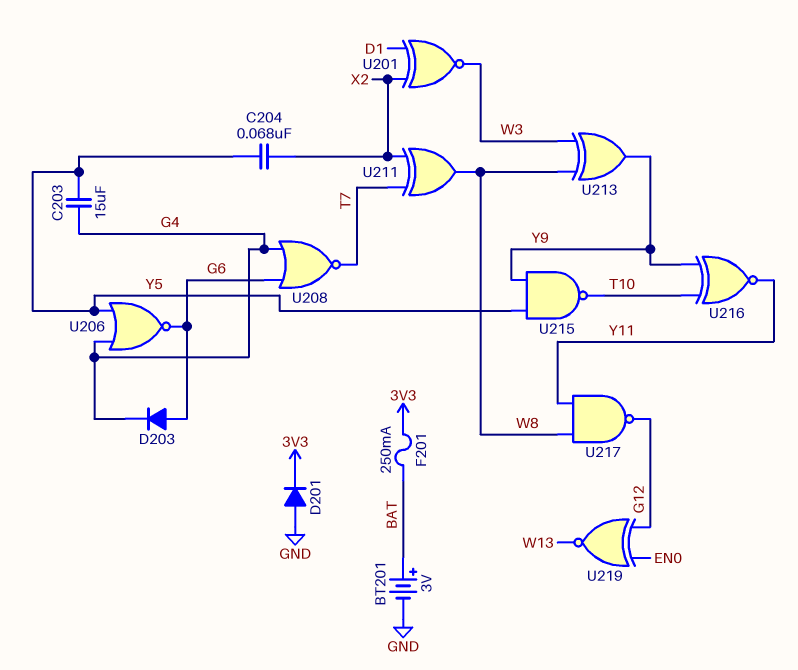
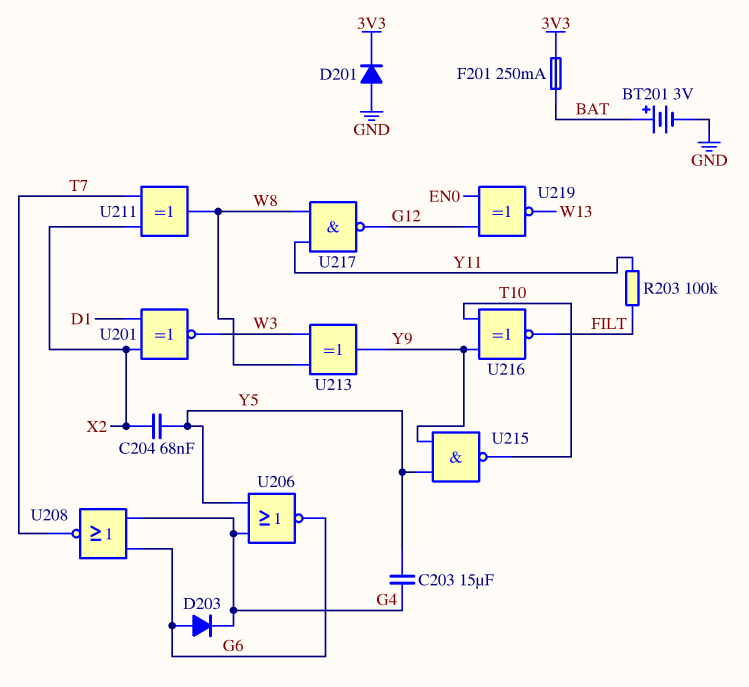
R203: none -> 100k (FILT, Y11)
U216: XNOR (in T10, in Y9, out Y11) -> XNOR (in T10, in Y9, out FILT)

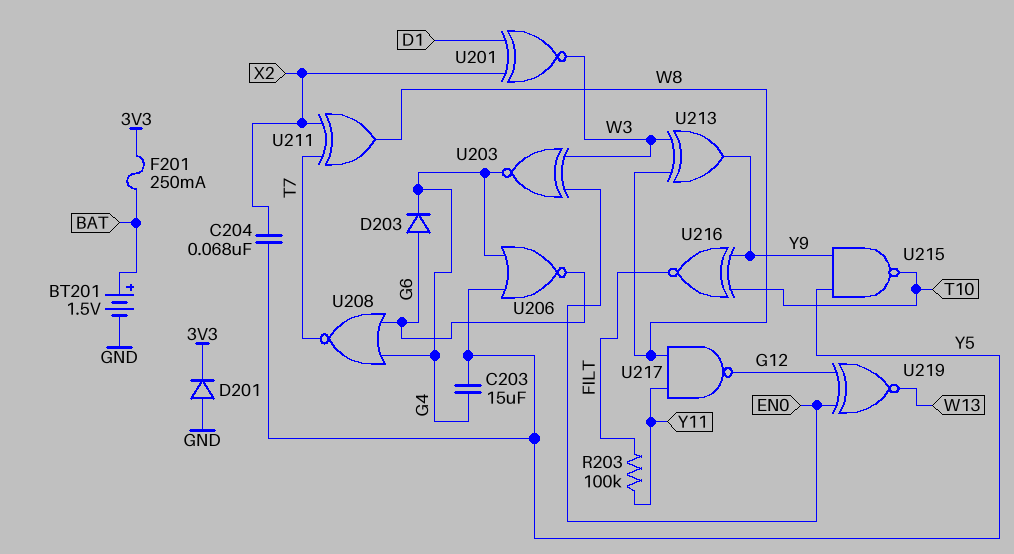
BT201: 3V (plus BAT, minus GND) -> 1.5V (plus BAT, minus GND)
U203: none -> XNOR (in EN0, in W3, out G4)

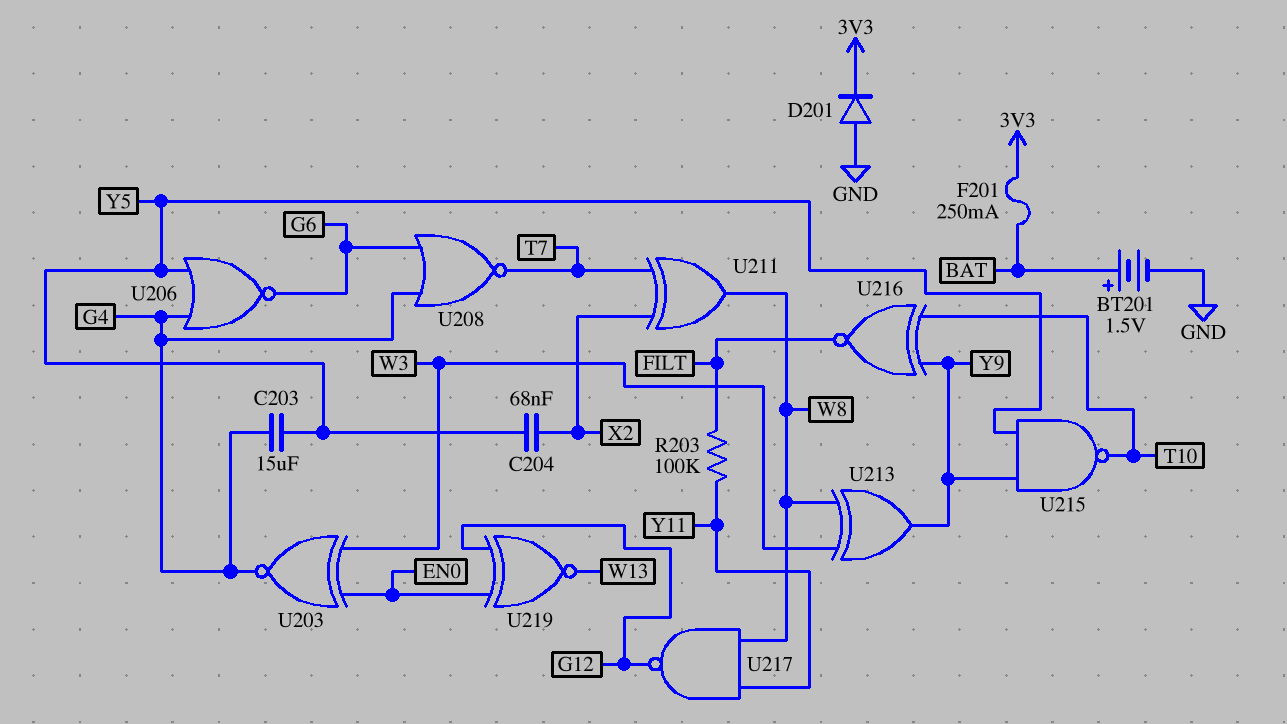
D203: diode (A G6, K G4) -> none
U201: XNOR (in D1, in X2, out W3) -> none

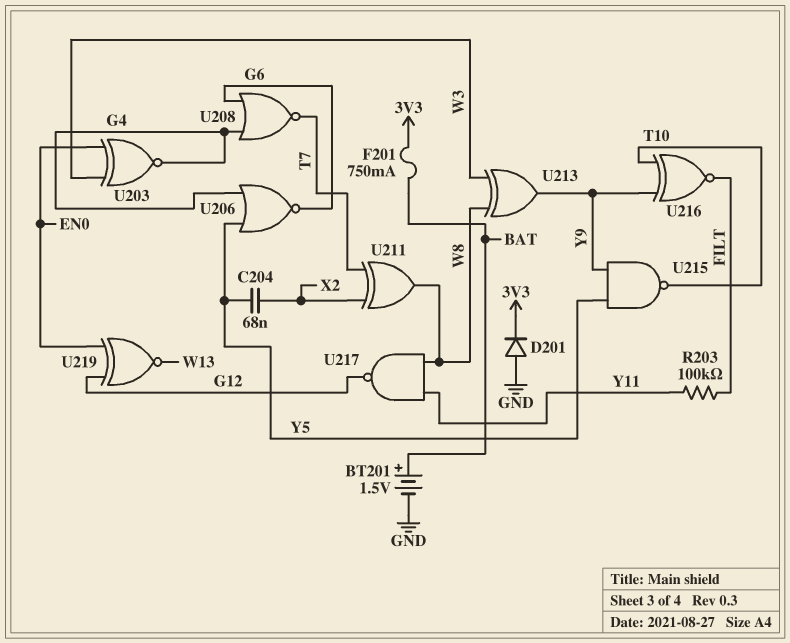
C203: 15uF (G4, Y5) -> none
F201: 250mA (3V3, BAT) -> 750mA (3V3, BAT)

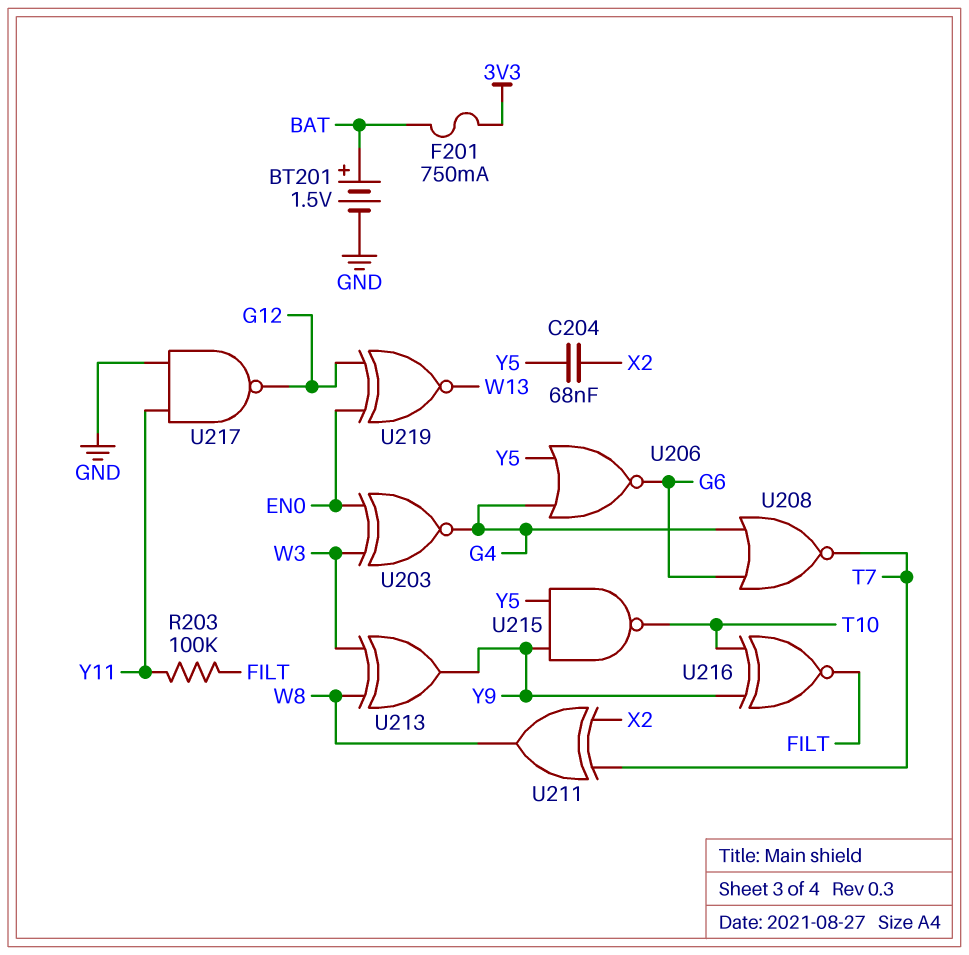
D201: diode (A GND, K 3V3) -> none
U217: NAND (in W8, in Y11, out G12) -> NAND (in GND, in Y11, out G12)

